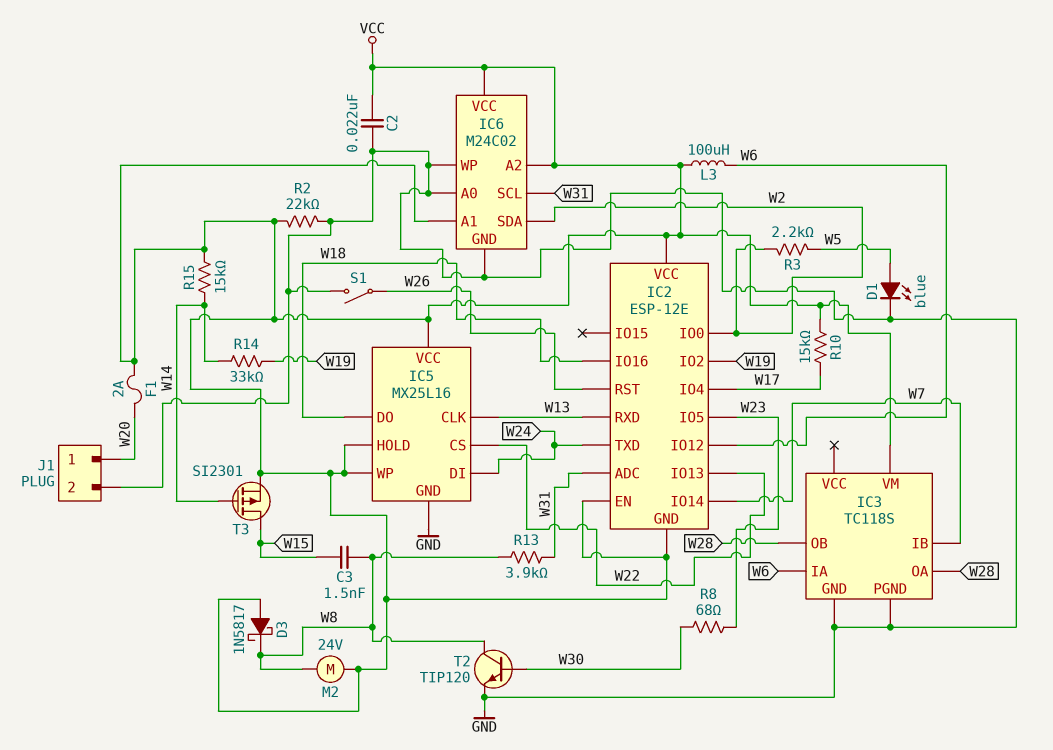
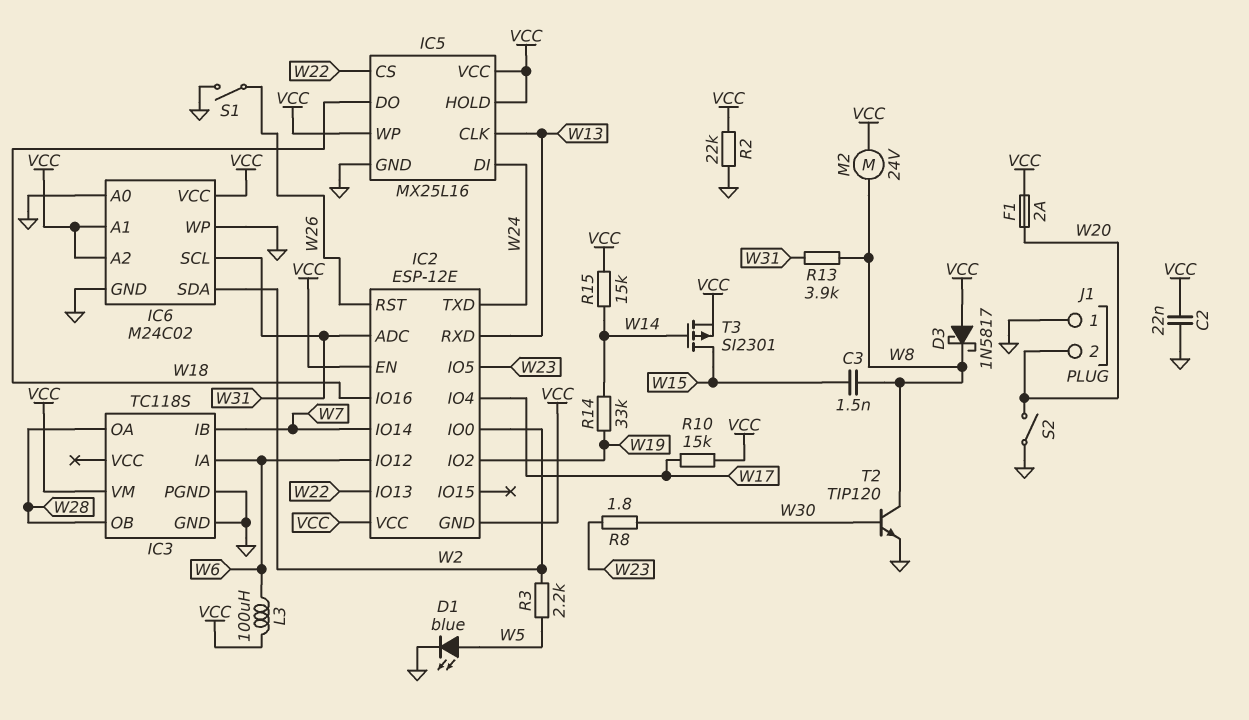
J1 pin 1: W20 -> GND
J1 pin 2: GND -> W20
R8: 68 (W23, W30) -> 1.8 (W23, W30)
S2: none -> switch (GND, W20)

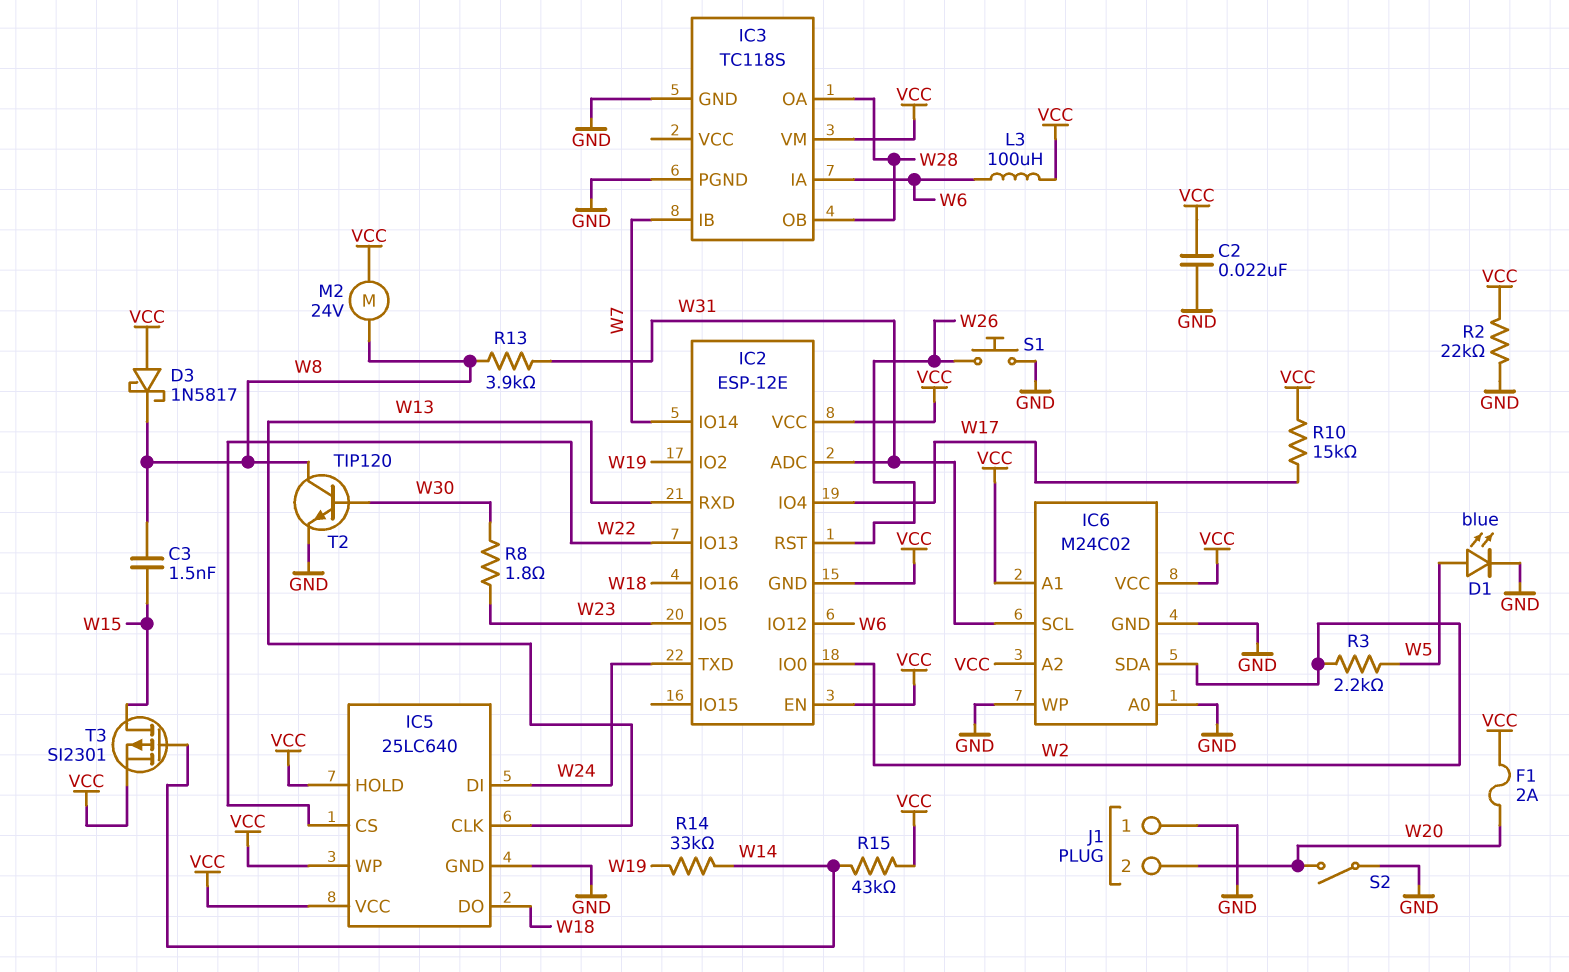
IC5: MX25L16 -> 25LC640
R15: 15k (VCC, W14) -> 43k (VCC, W14)
S1: switch (GND, W26) -> button (GND, W26)

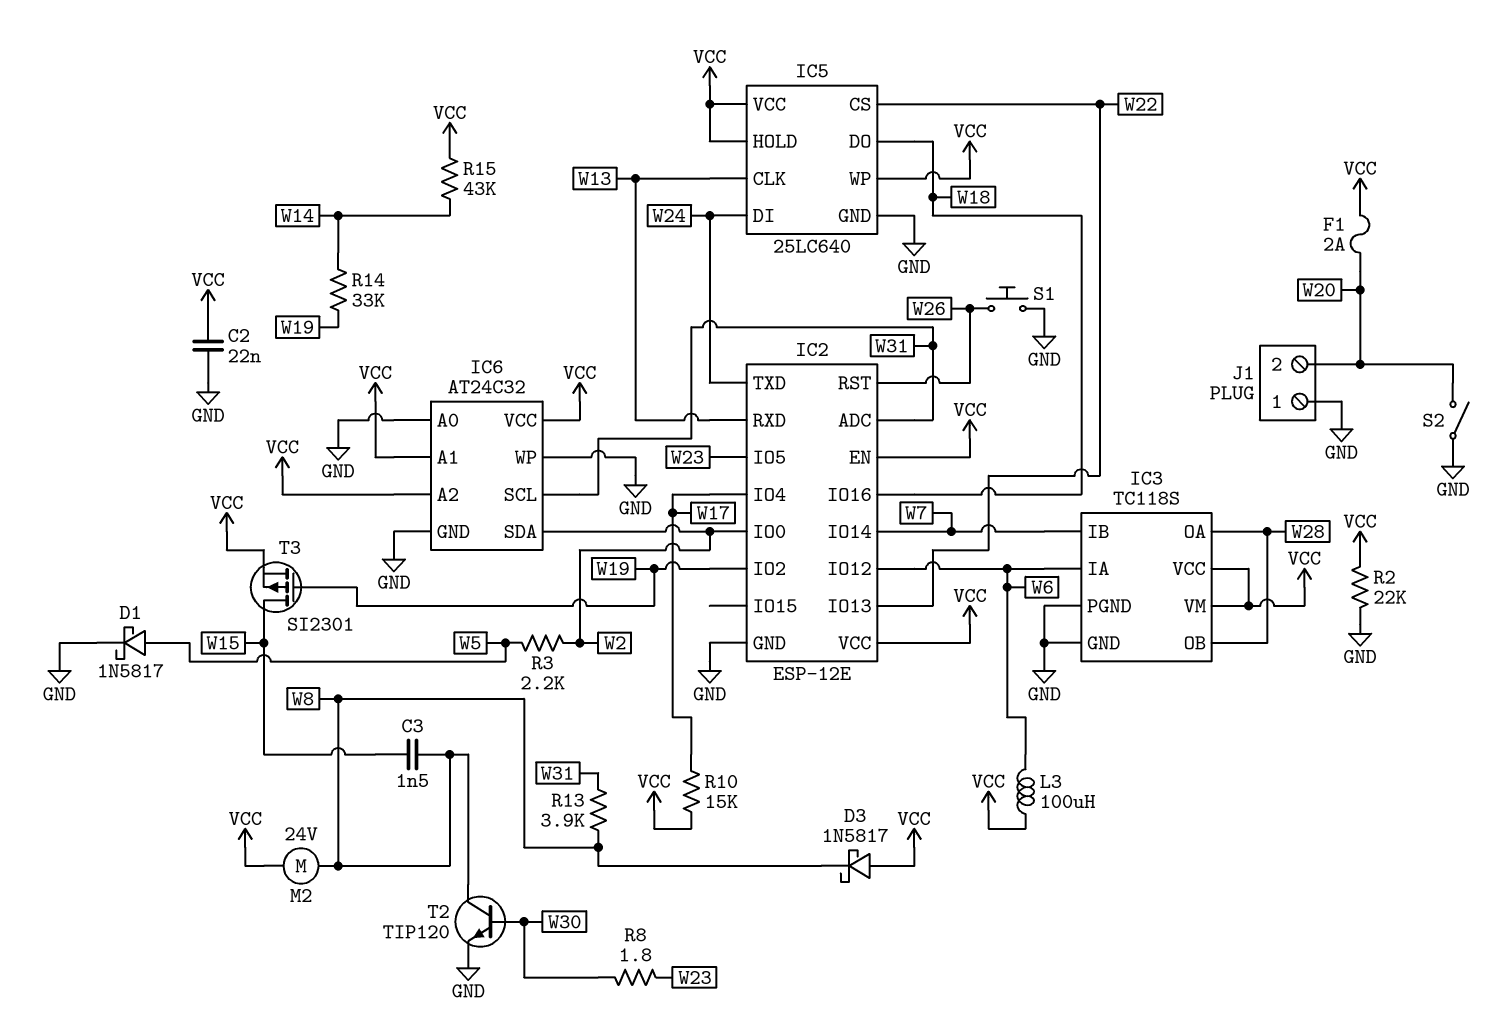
D1: LED blue (A W5, K GND) -> schottky 1N5817 (A W5, K GND)
IC2 pin GND: VCC -> GND
IC3 pin VCC: none -> VCC
IC6: M24C02 -> AT24C32
T3: PMOS SI2301 (G W14, D W15, S VCC) -> PMOS SI2301 (G W19, D W15, S VCC)

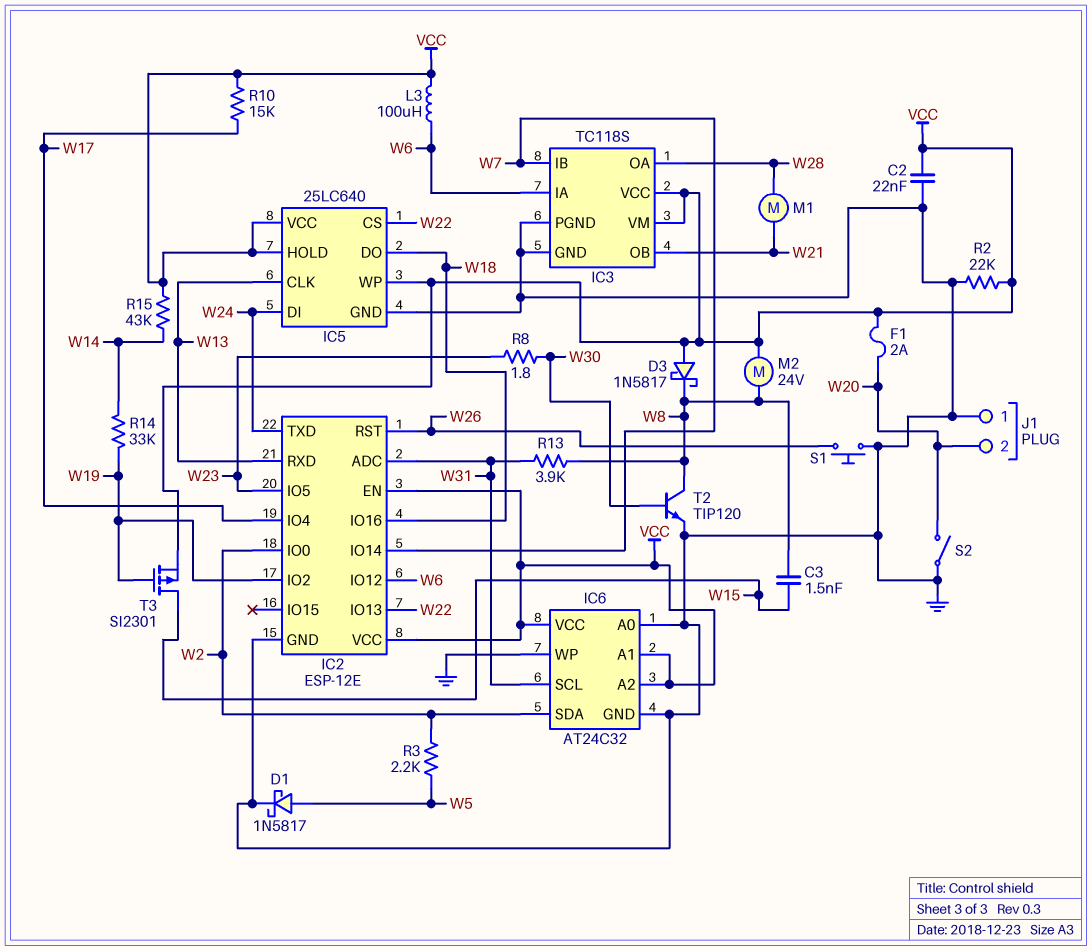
IC3 pin OB: W28 -> W21
M1: none -> motor (W21, W28)

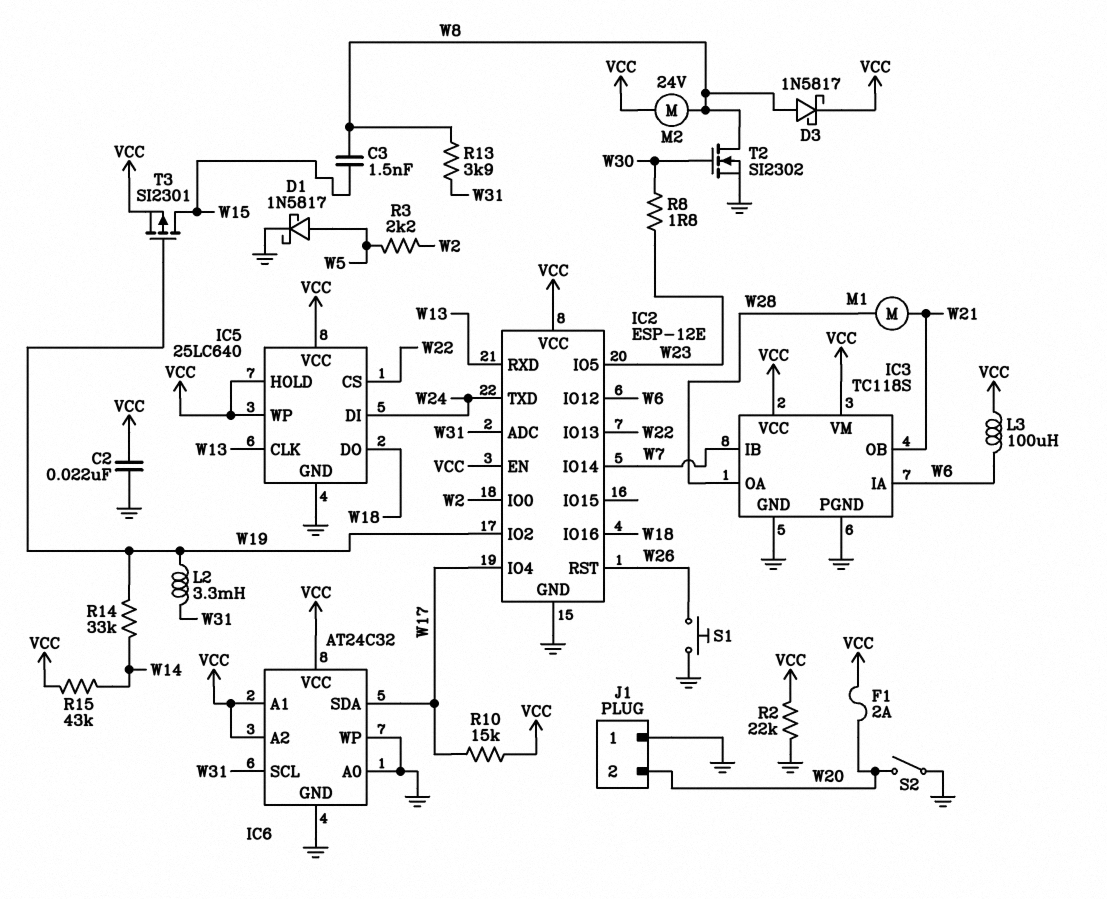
D3: schottky 1N5817 (A VCC, K W8) -> schottky 1N5817 (A W8, K VCC)
IC6 pin SDA: W2 -> W17
L2: none -> 3.3mH (W19, W31)
T2: NPN TIP120 (B W30, C W8, E GND) -> NMOS SI2302 (G W30, D W8, S GND)

